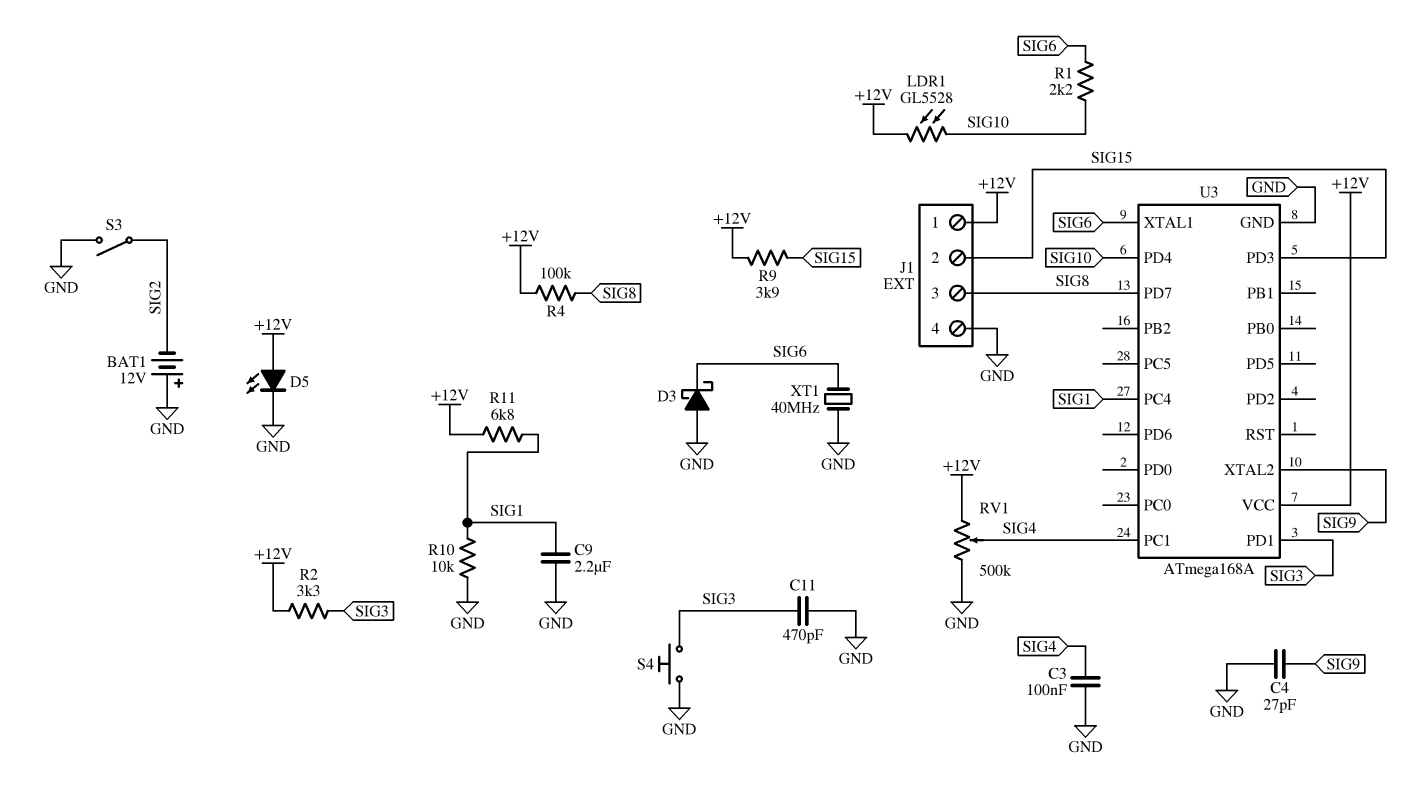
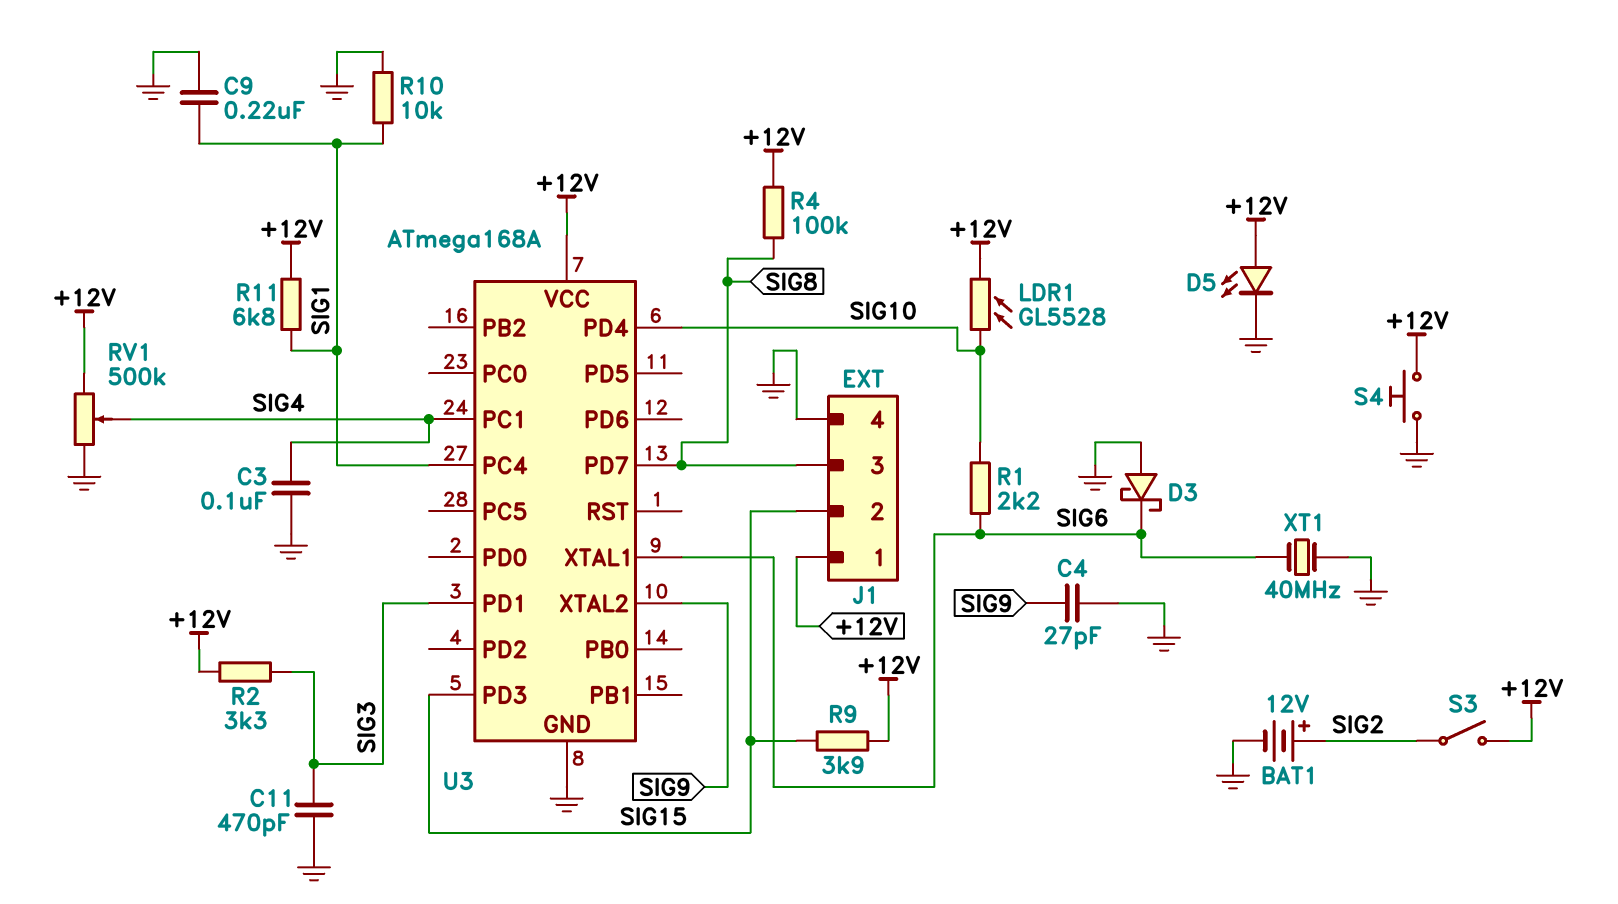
BAT1: 12V (plus GND, minus SIG2) -> 12V (plus SIG2, minus GND)
C9: 2.2uF (GND, SIG1) -> 220nF (GND, SIG1)
S3: switch (GND, SIG2) -> switch (+12V, SIG2)
S4: button (GND, SIG3) -> button (+12V, GND)

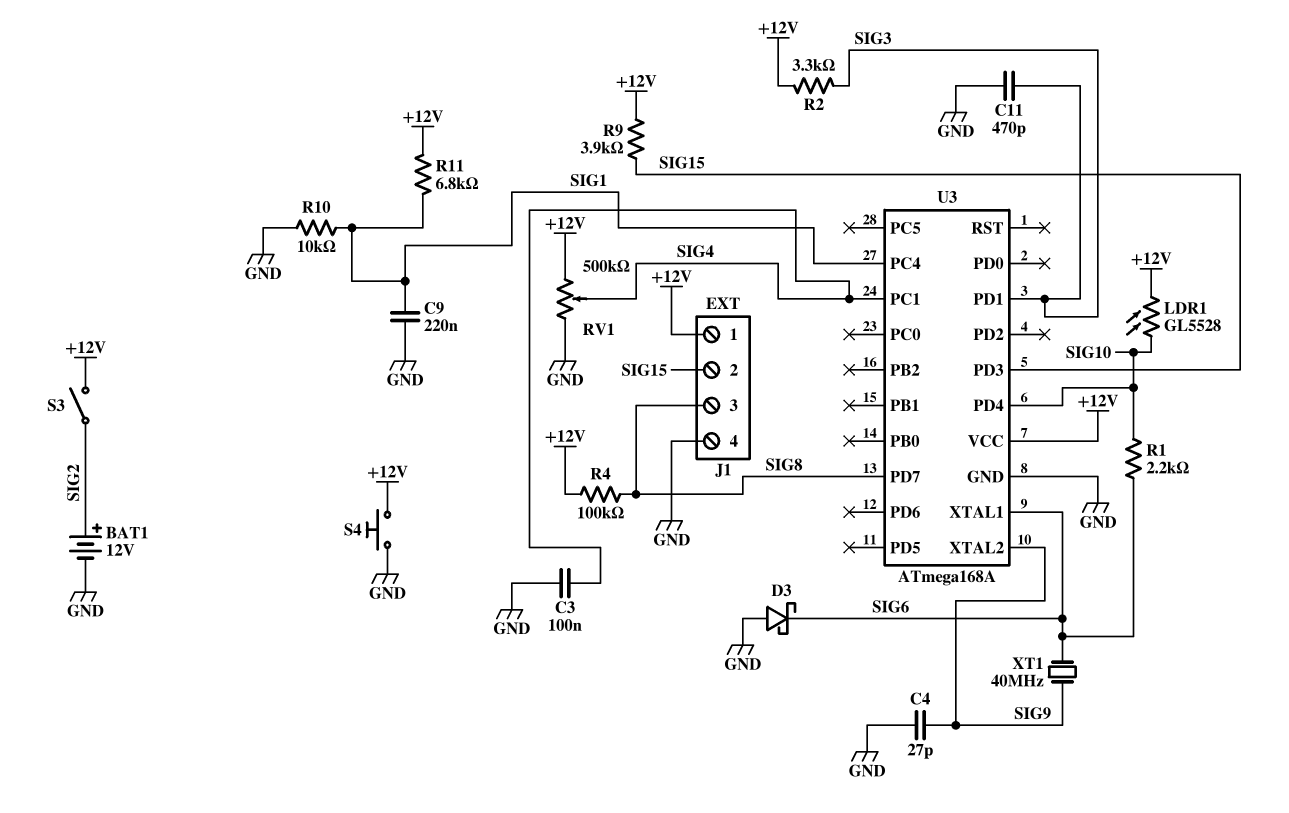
D5: LED (A +12V, K GND) -> none
XT1: 40MHz (GND, SIG6) -> 40MHz (SIG6, SIG9)

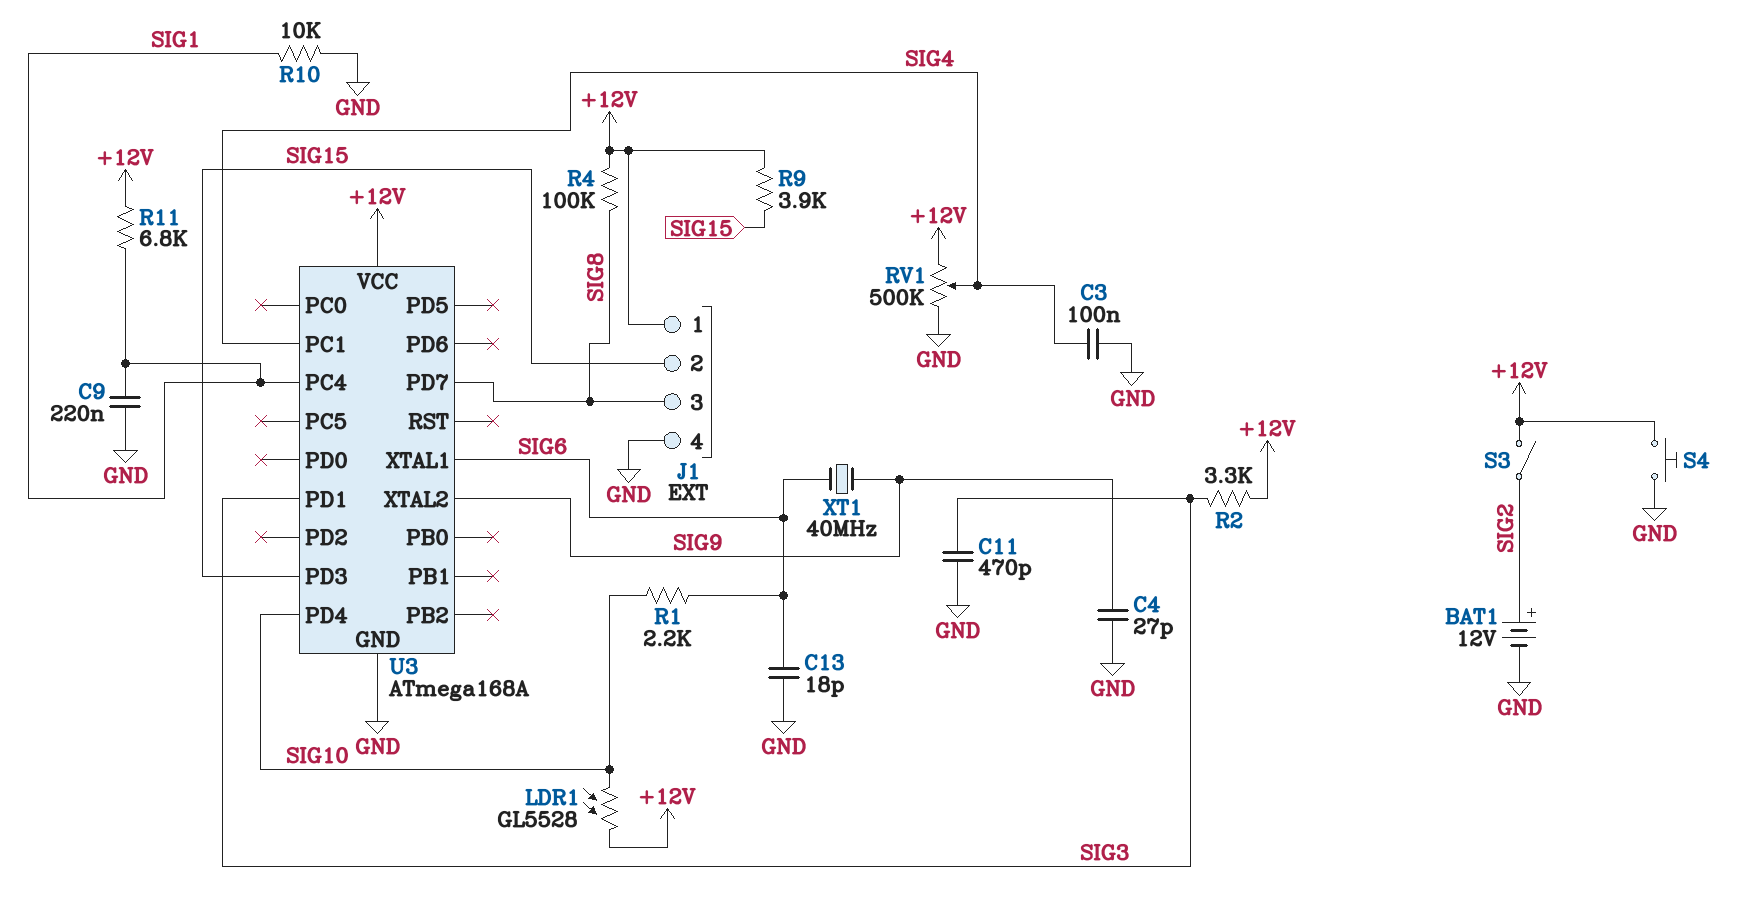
C13: none -> 18pF (GND, SIG6)
D3: schottky (A GND, K SIG6) -> none

